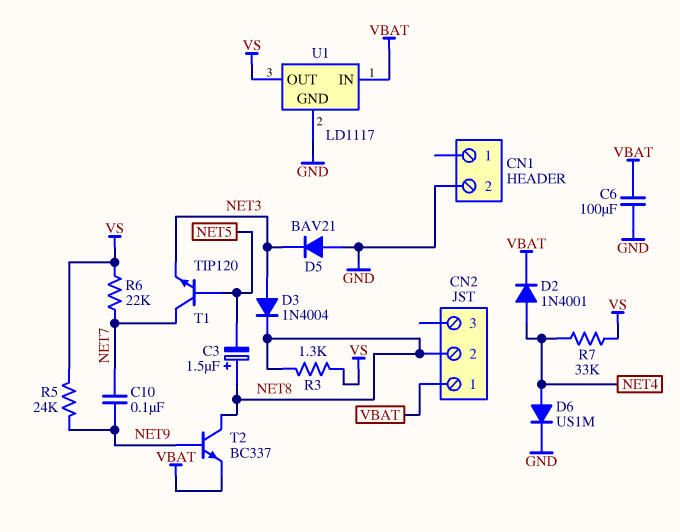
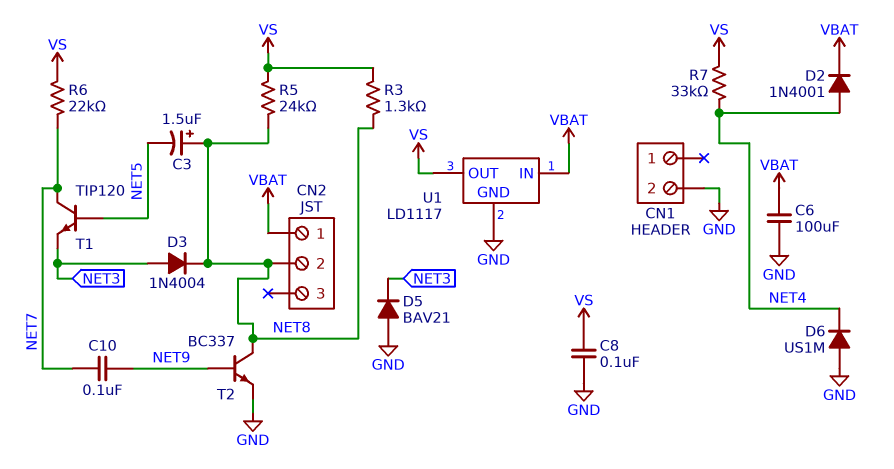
C8: none -> 100nF (GND, VS)
D6: diode US1M (A NET4, K GND) -> diode US1M (A GND, K NET4)
R5: 24k (NET9, VS) -> 24k (NET8, VS)
T2: NPN BC337 (B NET9, C NET8, E VBAT) -> NPN BC337 (B NET9, C NET8, E GND)

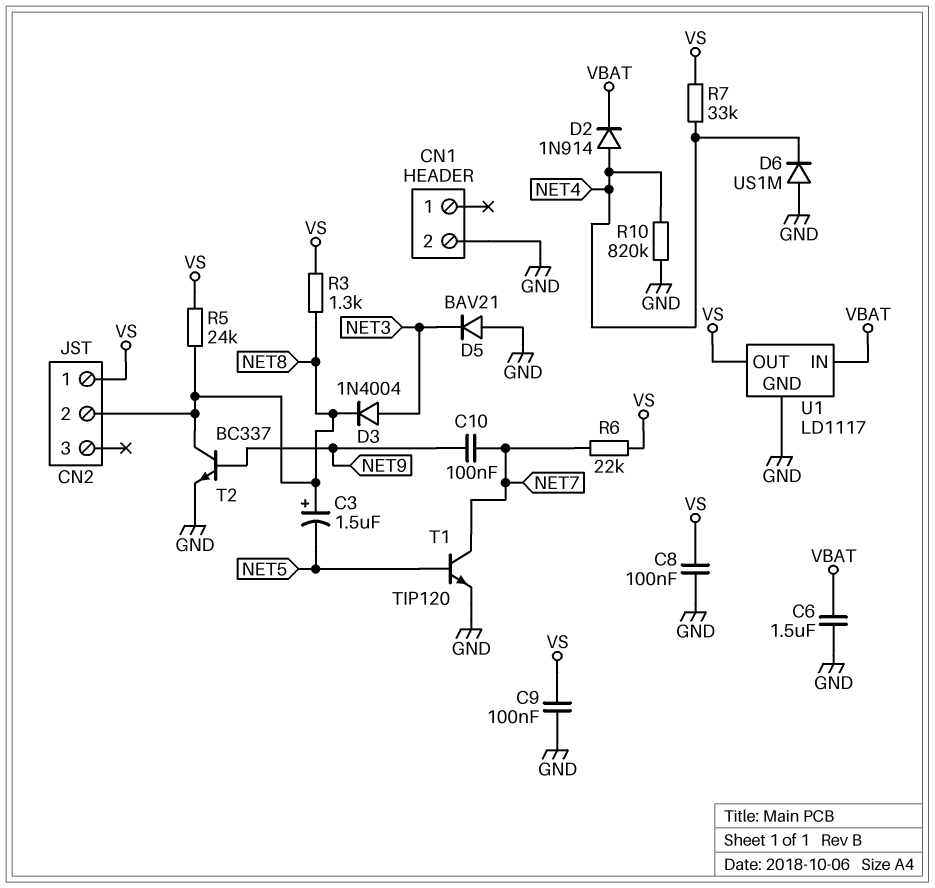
C6: 100uF (GND, VBAT) -> 1.5uF (GND, VBAT)
C9: none -> 100nF (GND, VS)
CN2 pin 1: VBAT -> VS
D2: diode 1N4001 (A NET4, K VBAT) -> diode 1N914 (A NET4, K VBAT)
R10: none -> 820k (GND, NET4)
T1: NPN TIP120 (B NET5, C NET7, E NET3) -> NPN TIP120 (B NET5, C NET7, E GND)

